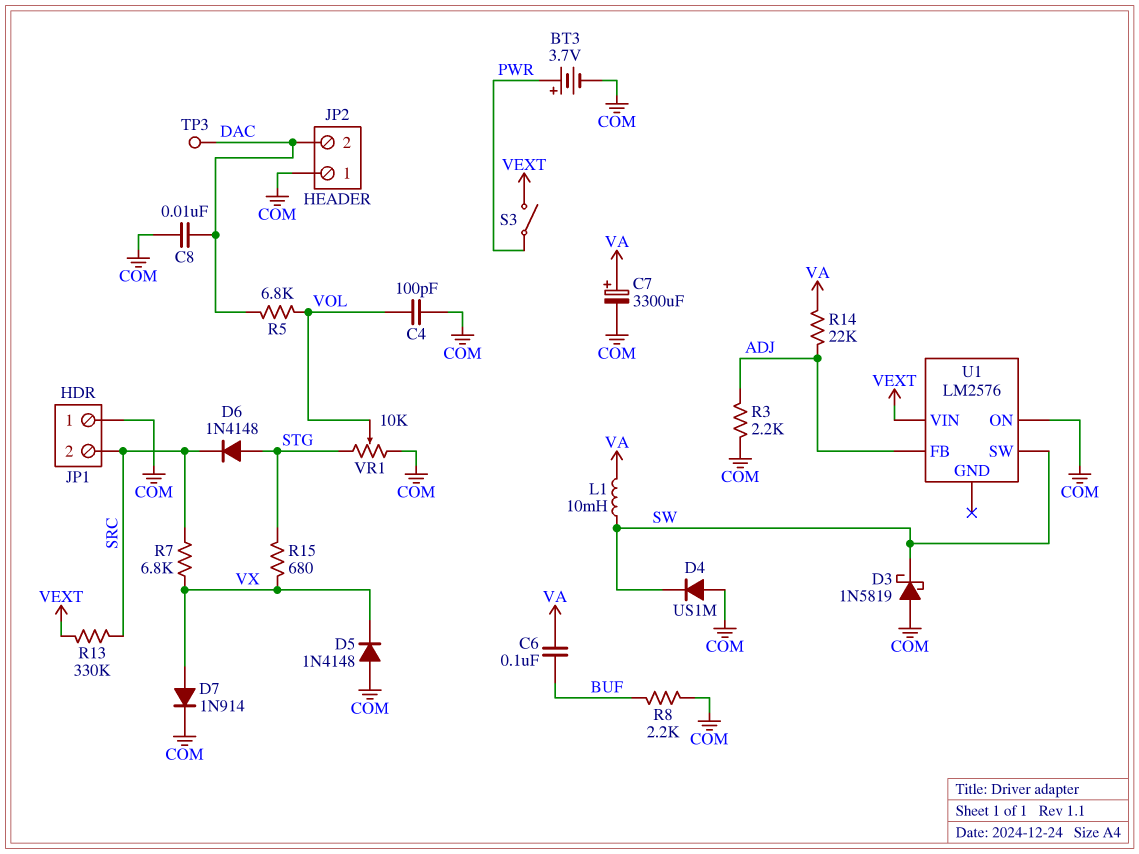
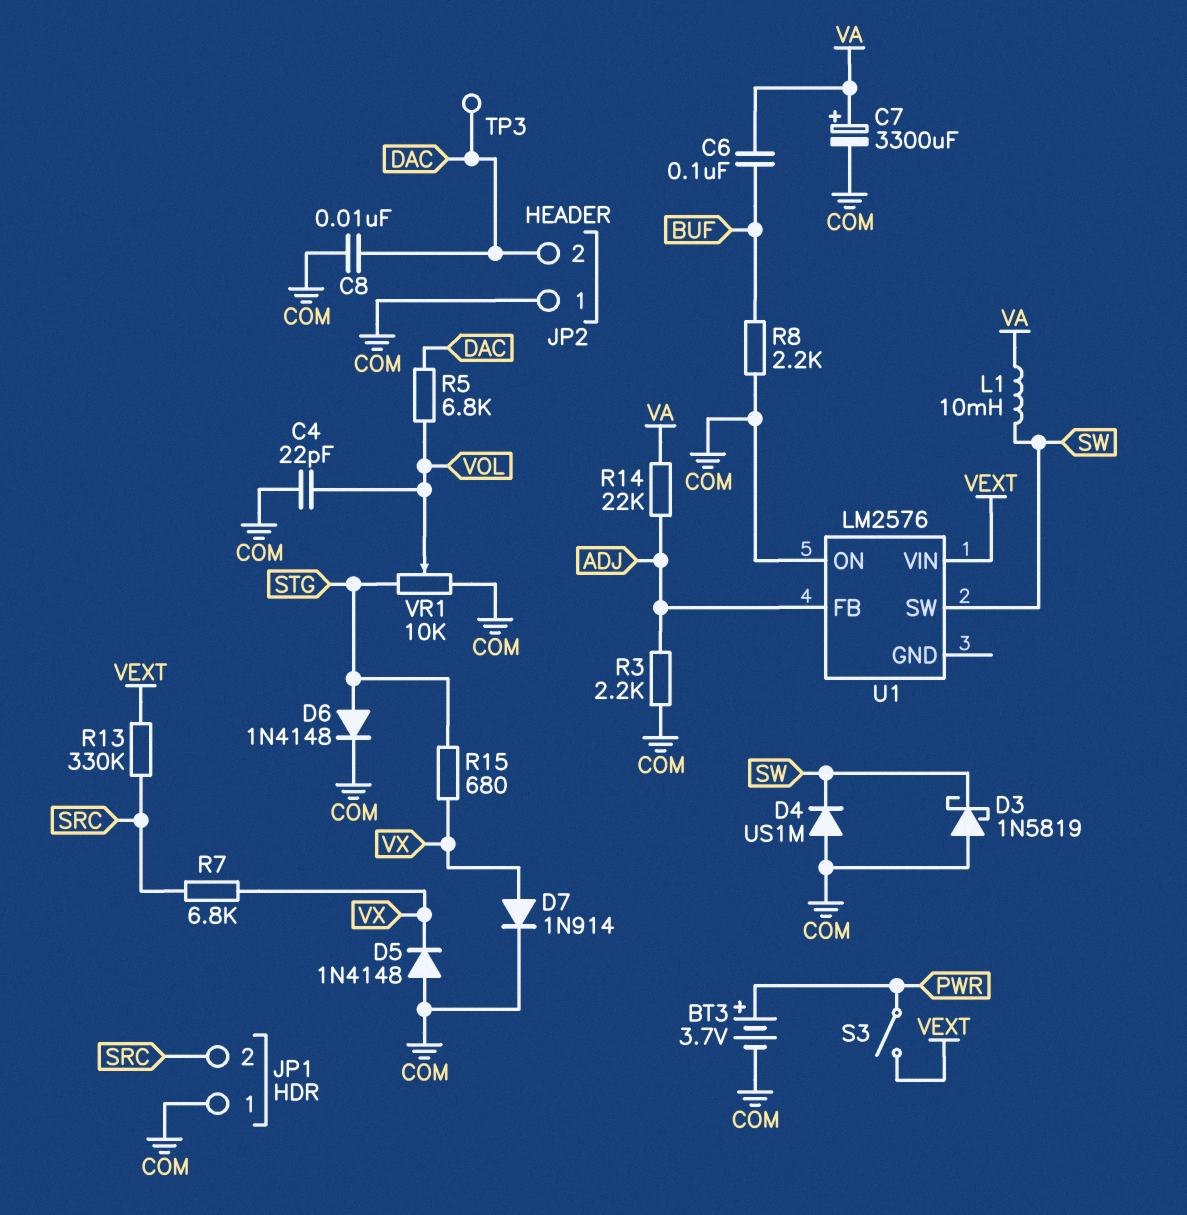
C4: 100pF (COM, VOL) -> 22pF (COM, VOL)
D6: diode 1N4148 (A STG, K SRC) -> diode 1N4148 (A STG, K COM)

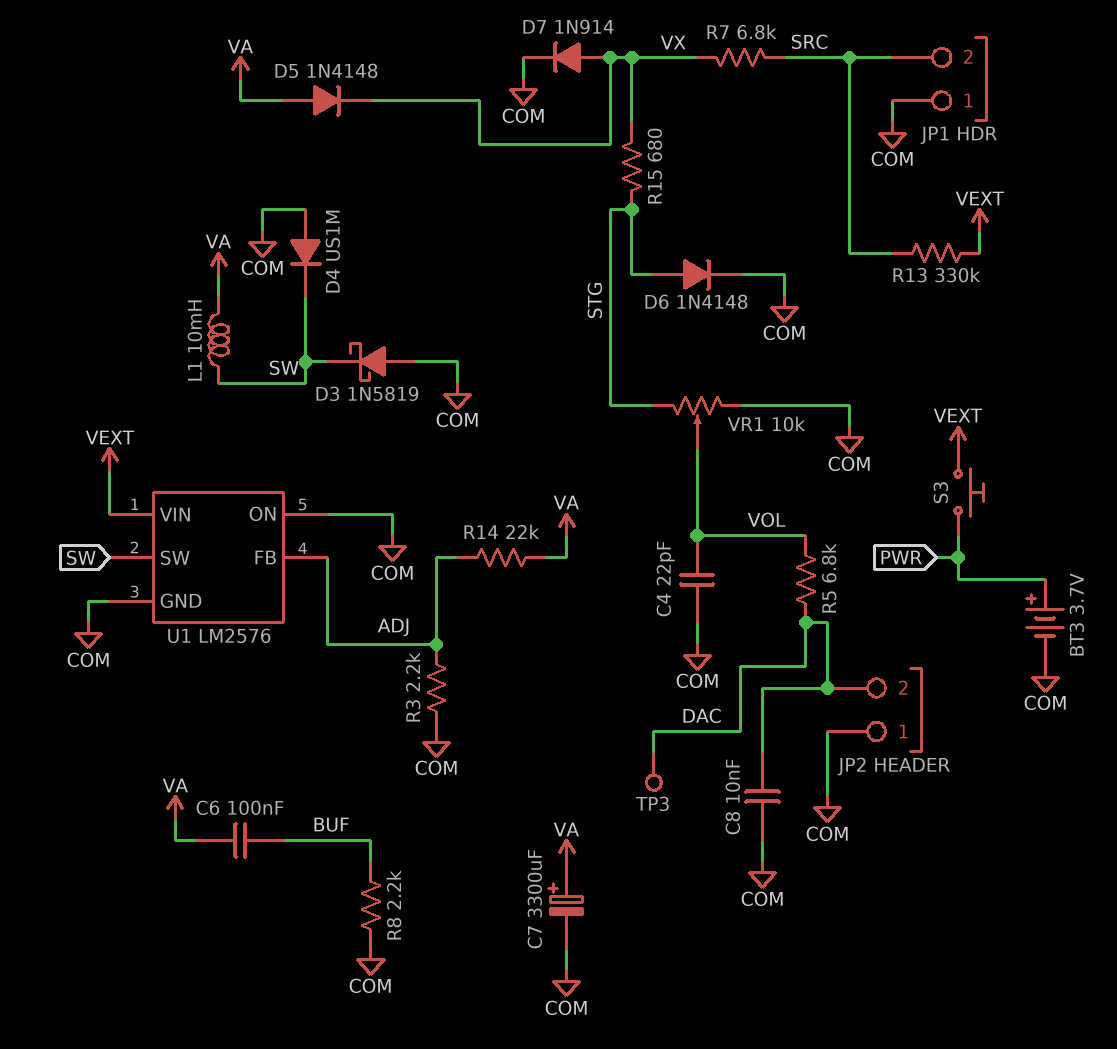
D5: diode 1N4148 (A COM, K VX) -> diode 1N4148 (A VA, K VX)
S3: switch (PWR, VEXT) -> button (PWR, VEXT)
U1 pin GND: none -> COM

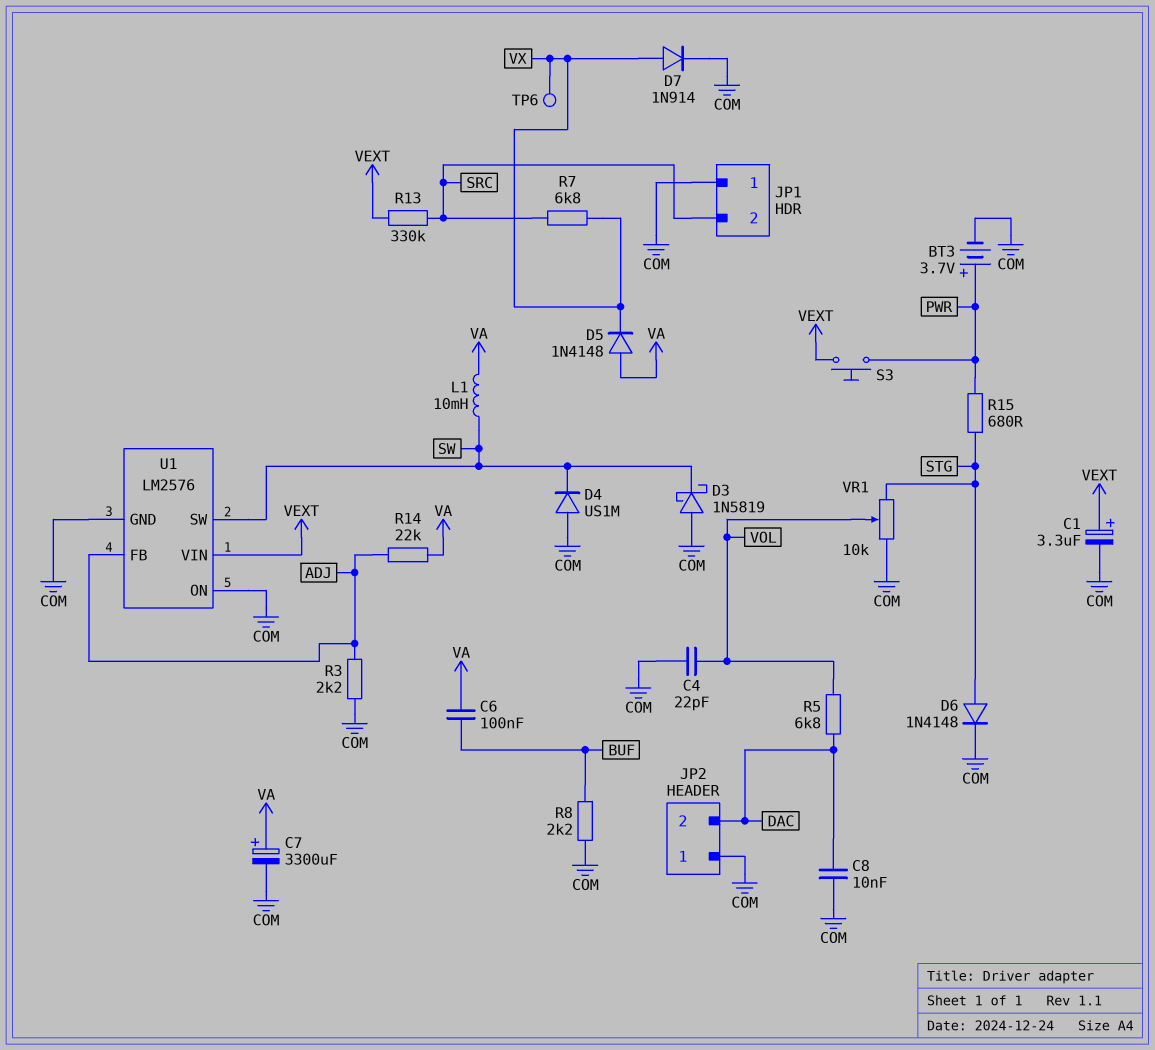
C1: none -> 3.3uF (plus VEXT, minus COM)
R15: 680 (STG, VX) -> 680 (PWR, STG)
TP3: test point (DAC) -> none
TP6: none -> test point (VX)

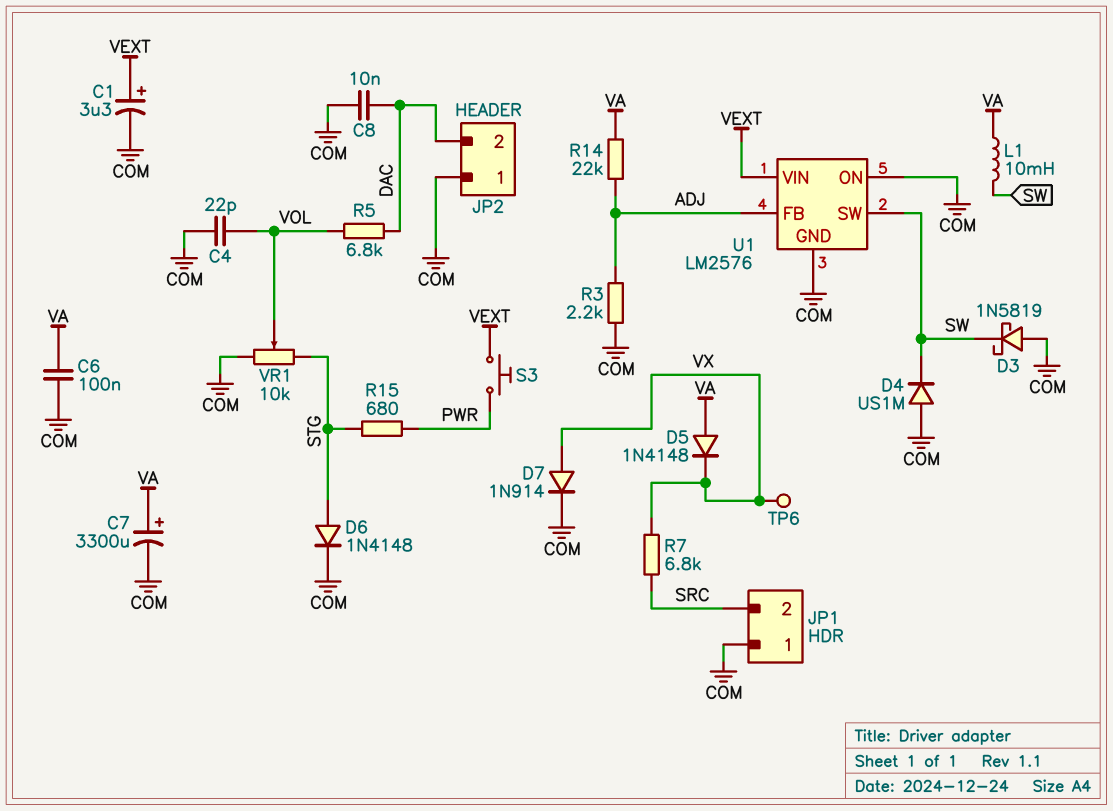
BT3: 3.7V (plus PWR, minus COM) -> none
C6: 100nF (BUF, VA) -> 100nF (COM, VA)
R8: 2.2k (BUF, COM) -> none
R13: 330k (SRC, VEXT) -> none

